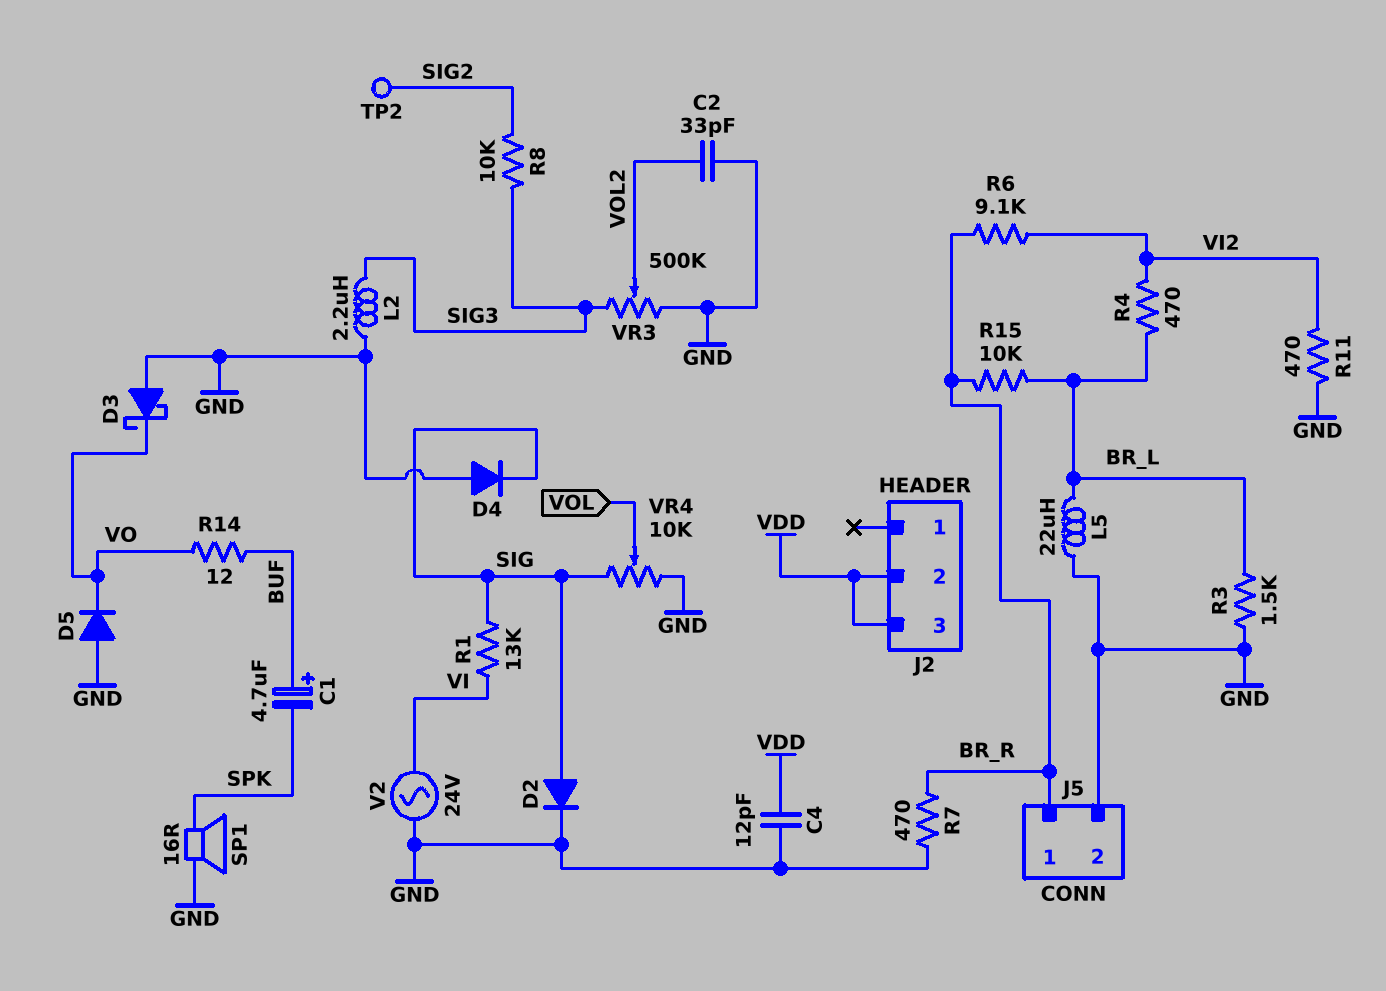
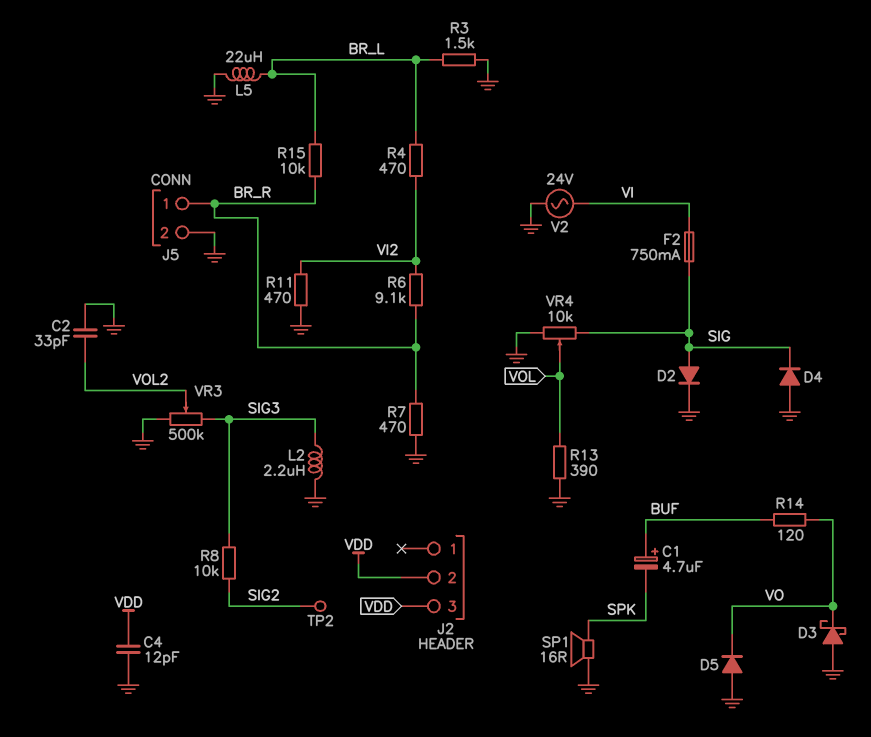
F2: none -> 750mA (SIG, VI)
R1: 13k (SIG, VI) -> none
R13: none -> 390 (GND, VOL)
R14: 12 (BUF, VO) -> 120 (BUF, VO)

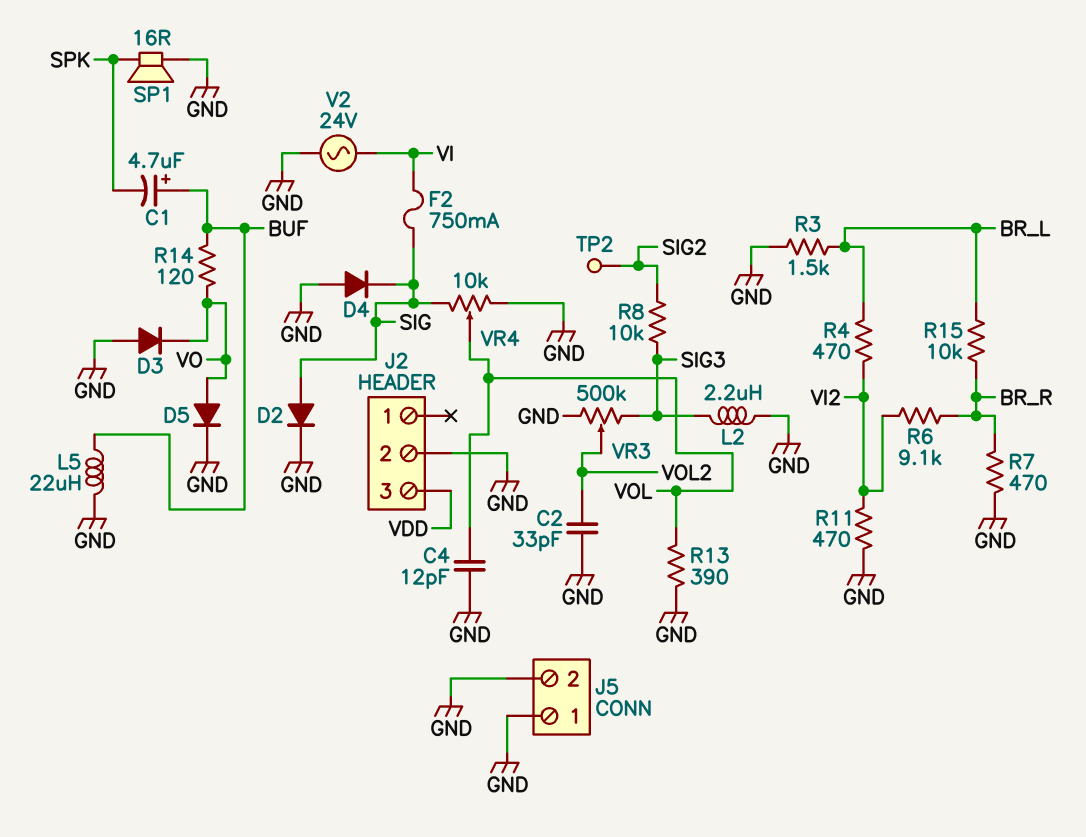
C4: 12pF (GND, VDD) -> 12pF (GND, VOL)
D3: schottky (A GND, K VO) -> diode (A GND, K VO)
D5: diode (A GND, K VO) -> diode (A VO, K GND)
J2 pin 2: VDD -> GND
J5 pin 1: BR_R -> GND
L5: 22uH (BR_L, GND) -> 22uH (BUF, GND)

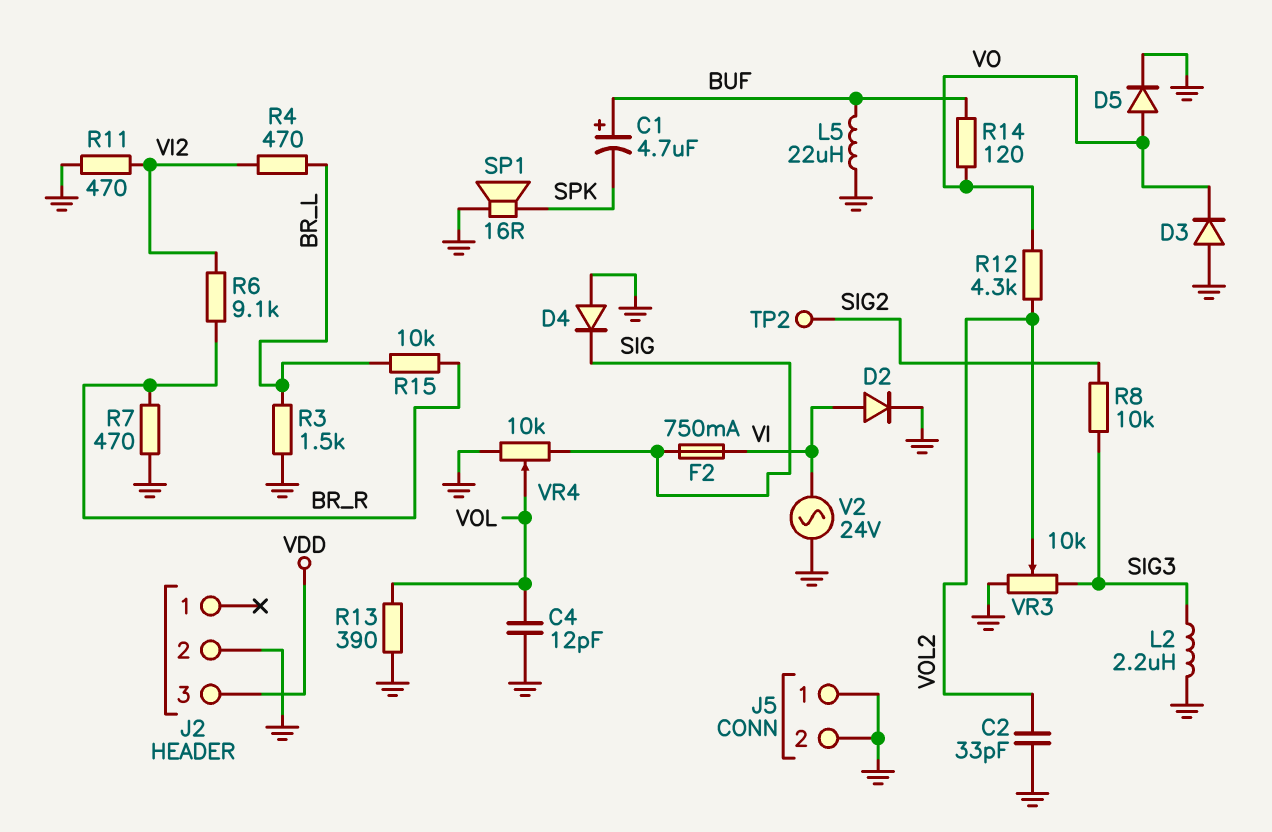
D2: diode (A SIG, K GND) -> diode (A VI, K GND)
R12: none -> 4.3k (VO, VOL2)
VR3: 500k (GND, SIG3, wiper VOL2) -> 10k (GND, SIG3, wiper VOL2)

